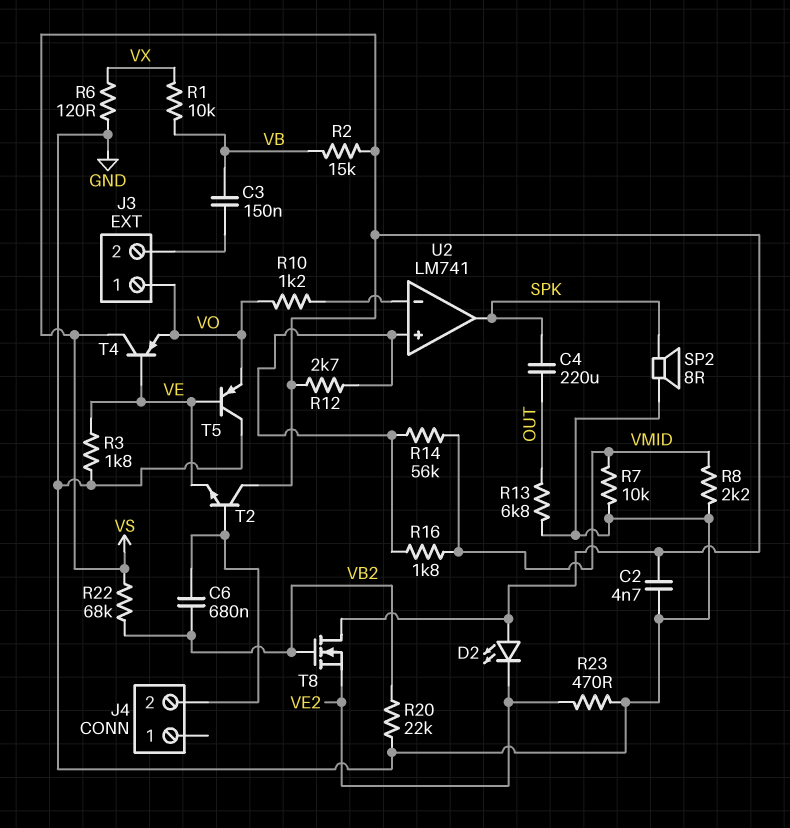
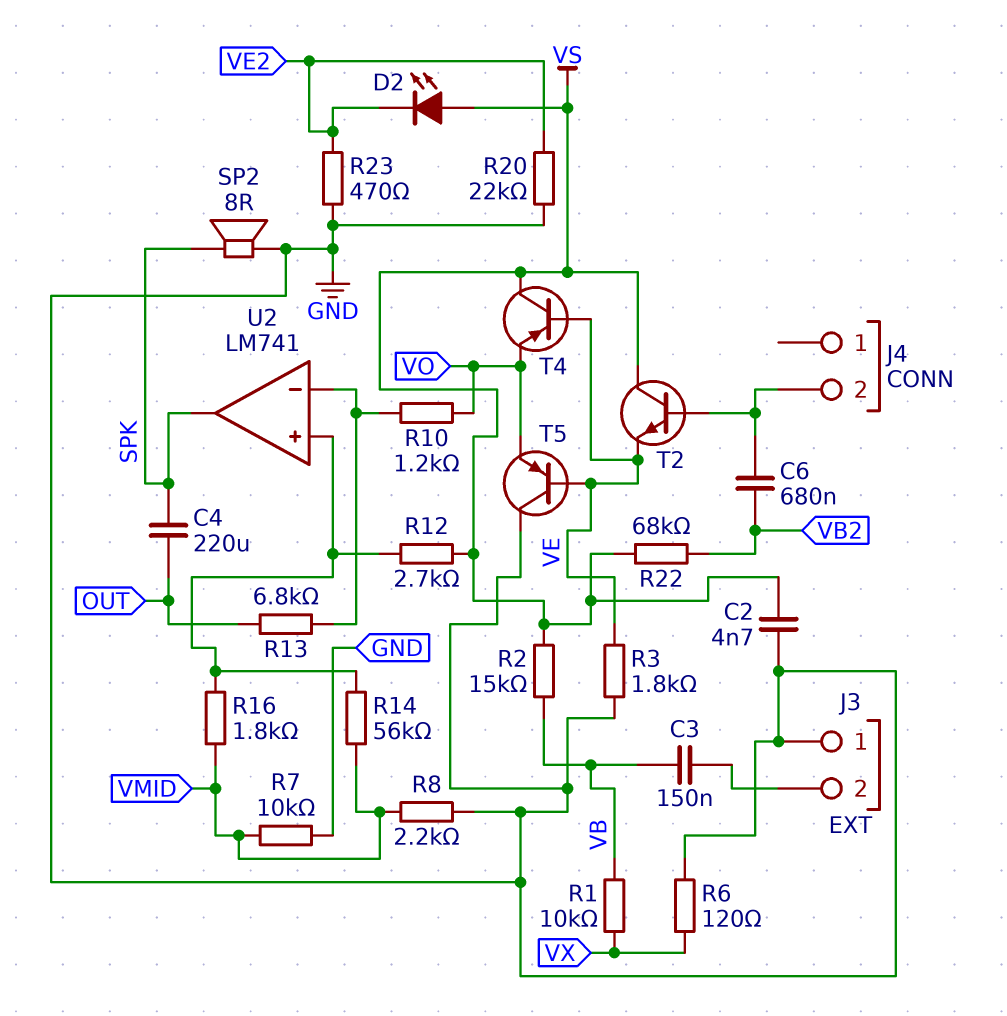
J3 pin 1: VO -> GND
R13: 6.8k (GND, OUT) -> 6.8k (OUT, U2/in-)
R20: 22k (GND, VB2) -> 22k (GND, VE2)
T8: NMOS (G VB2, D VS, S VE2) -> none

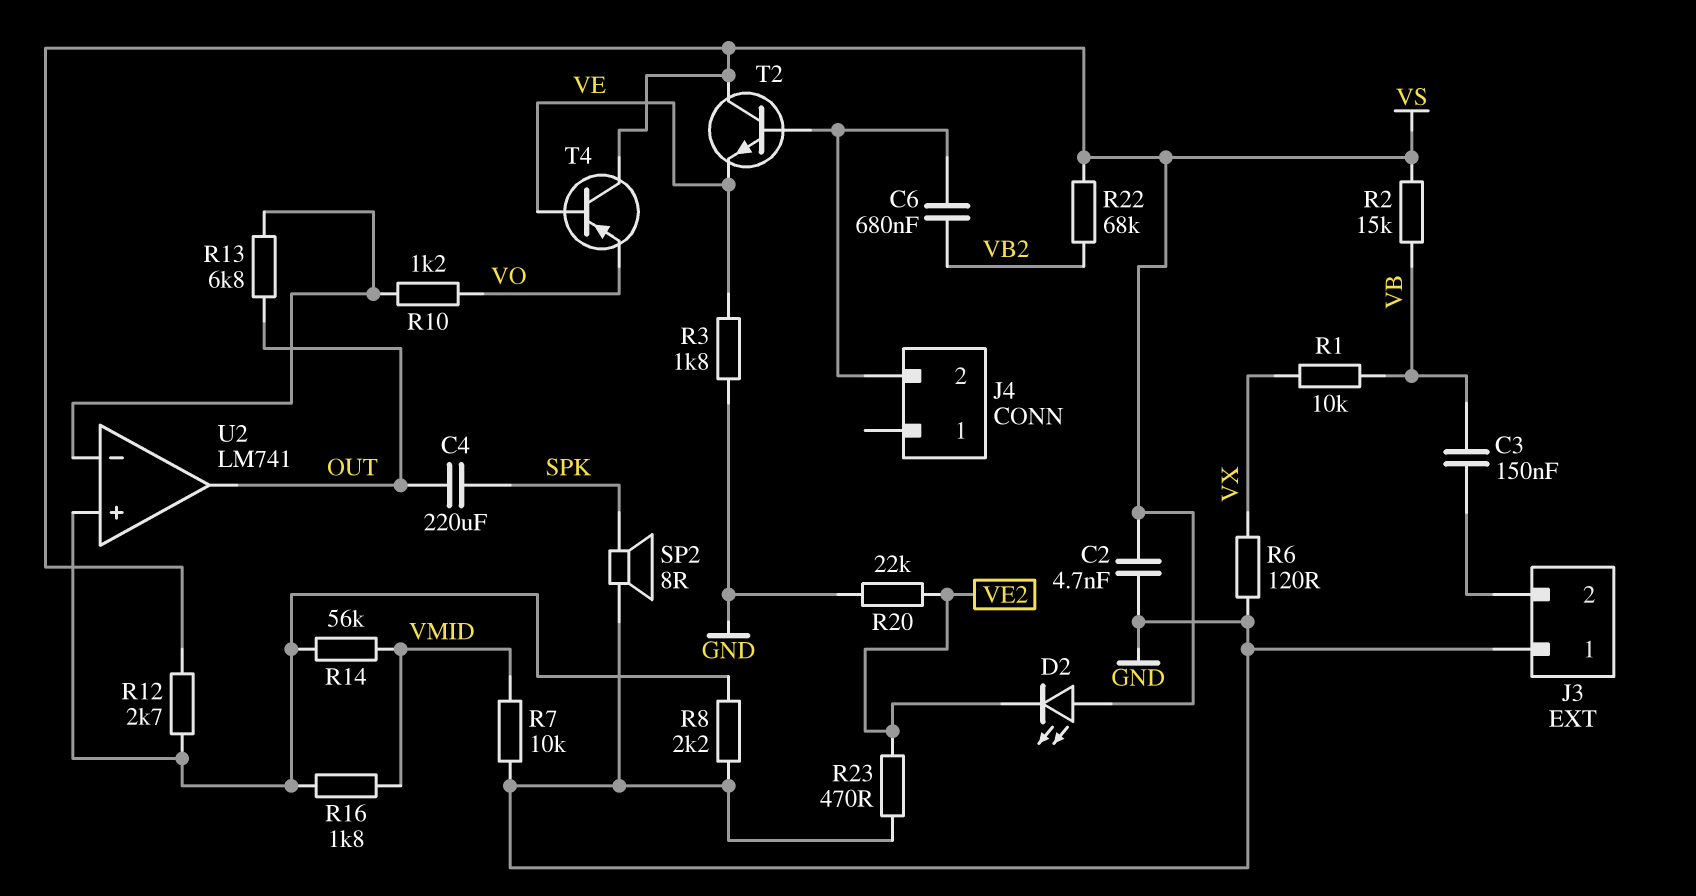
R8: 2.2k (GND, VMID) -> 2.2k (GND, U2/in+)
T5: PNP (B VE, C GND, E VO) -> none
U2 pin out: SPK -> OUT

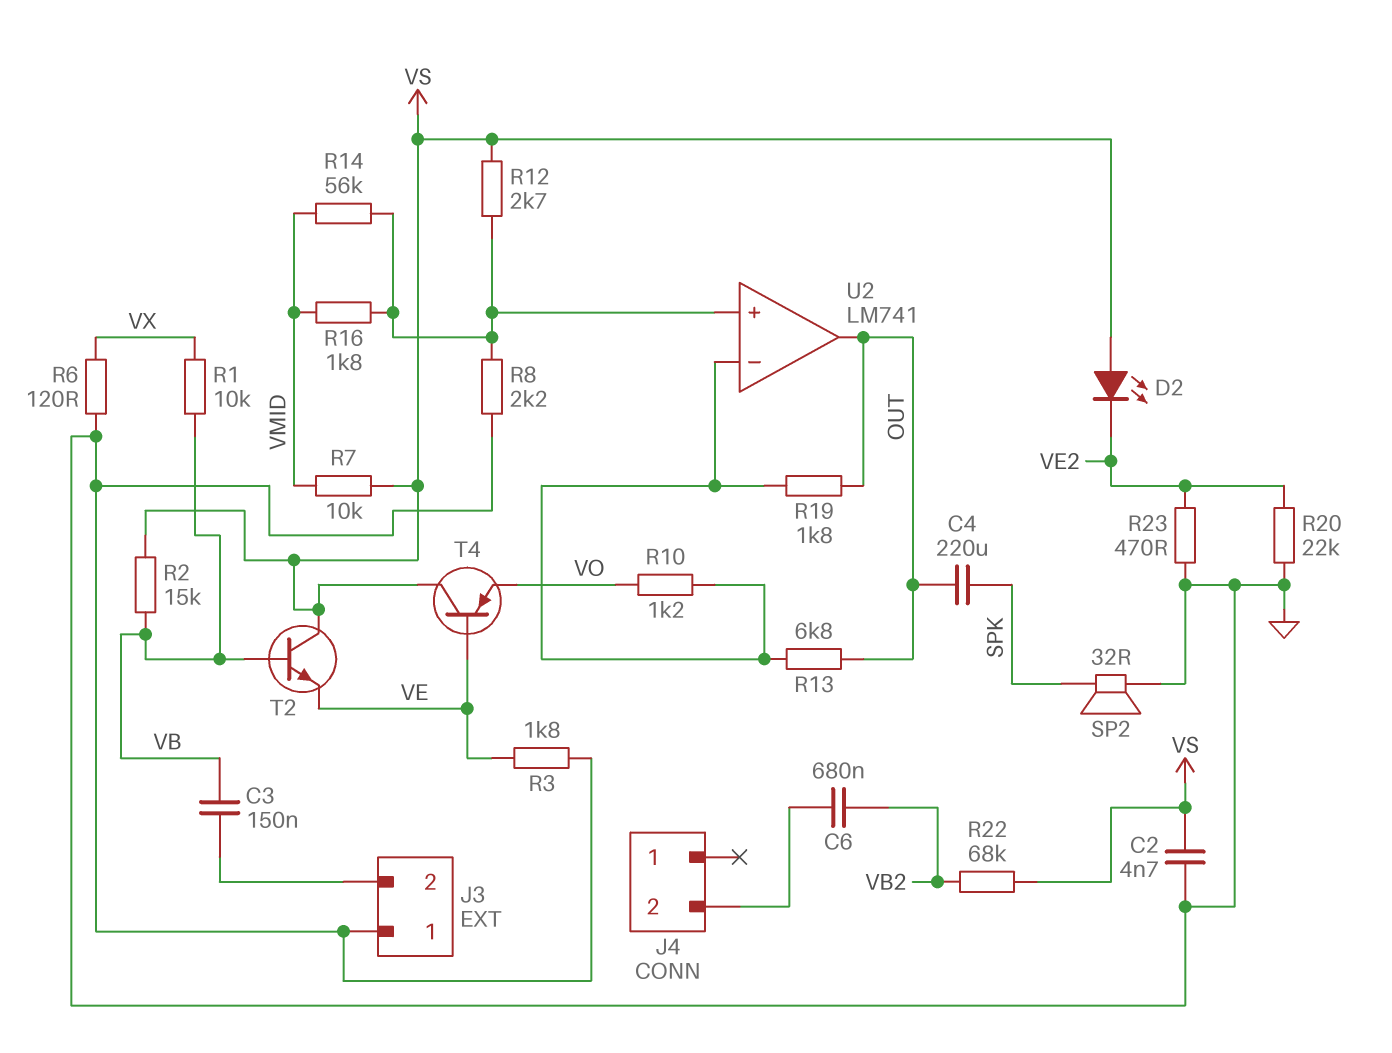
R7: 10k (GND, VMID) -> 10k (VMID, VS)
R19: none -> 1.8k (OUT, U2/in-)
SP2: speaker 8R (GND, SPK) -> speaker 32R (GND, SPK)
T2: NPN (B J4/2, C VS, E VE) -> NPN (B VB, C VS, E VE)

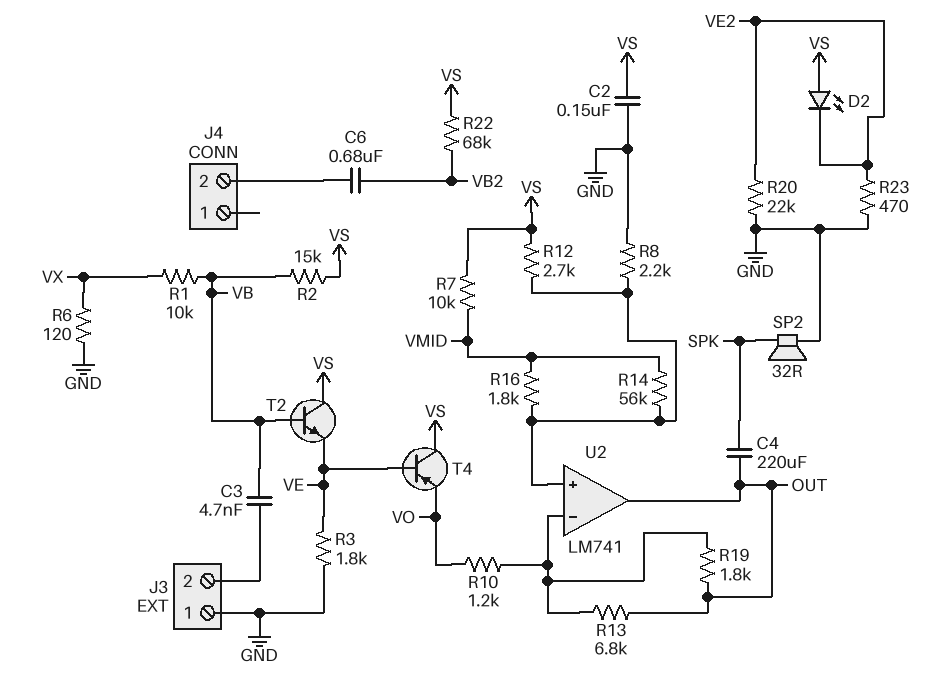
C2: 4.7nF (GND, VS) -> 150nF (GND, VS)
C3: 150nF (J3/2, VB) -> 4.7nF (J3/2, VB)

